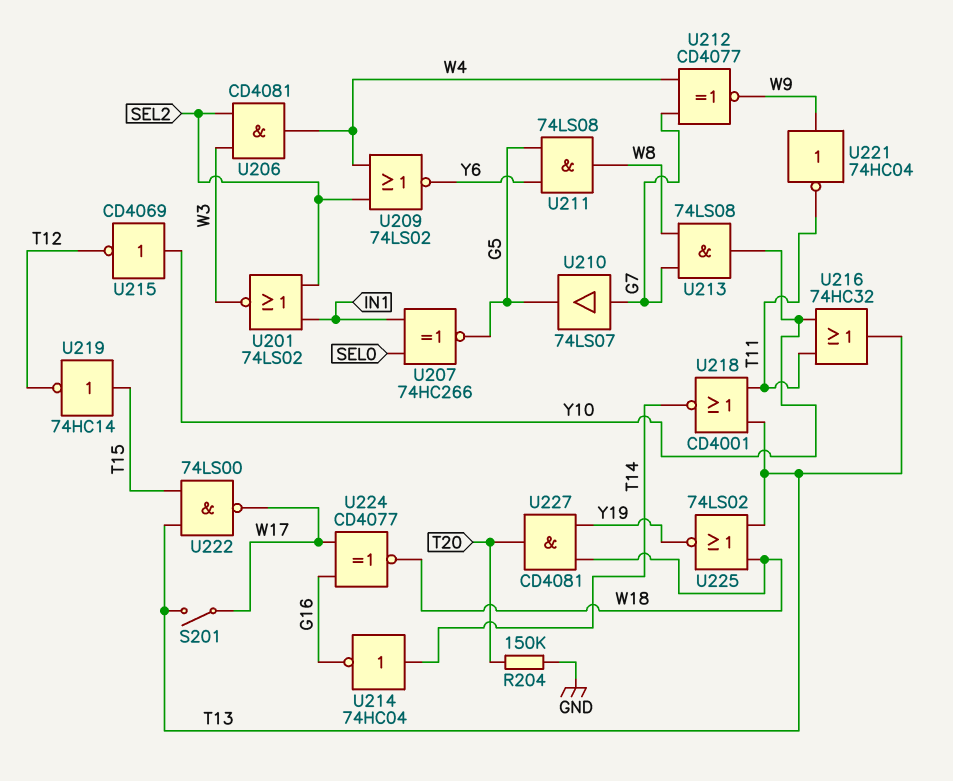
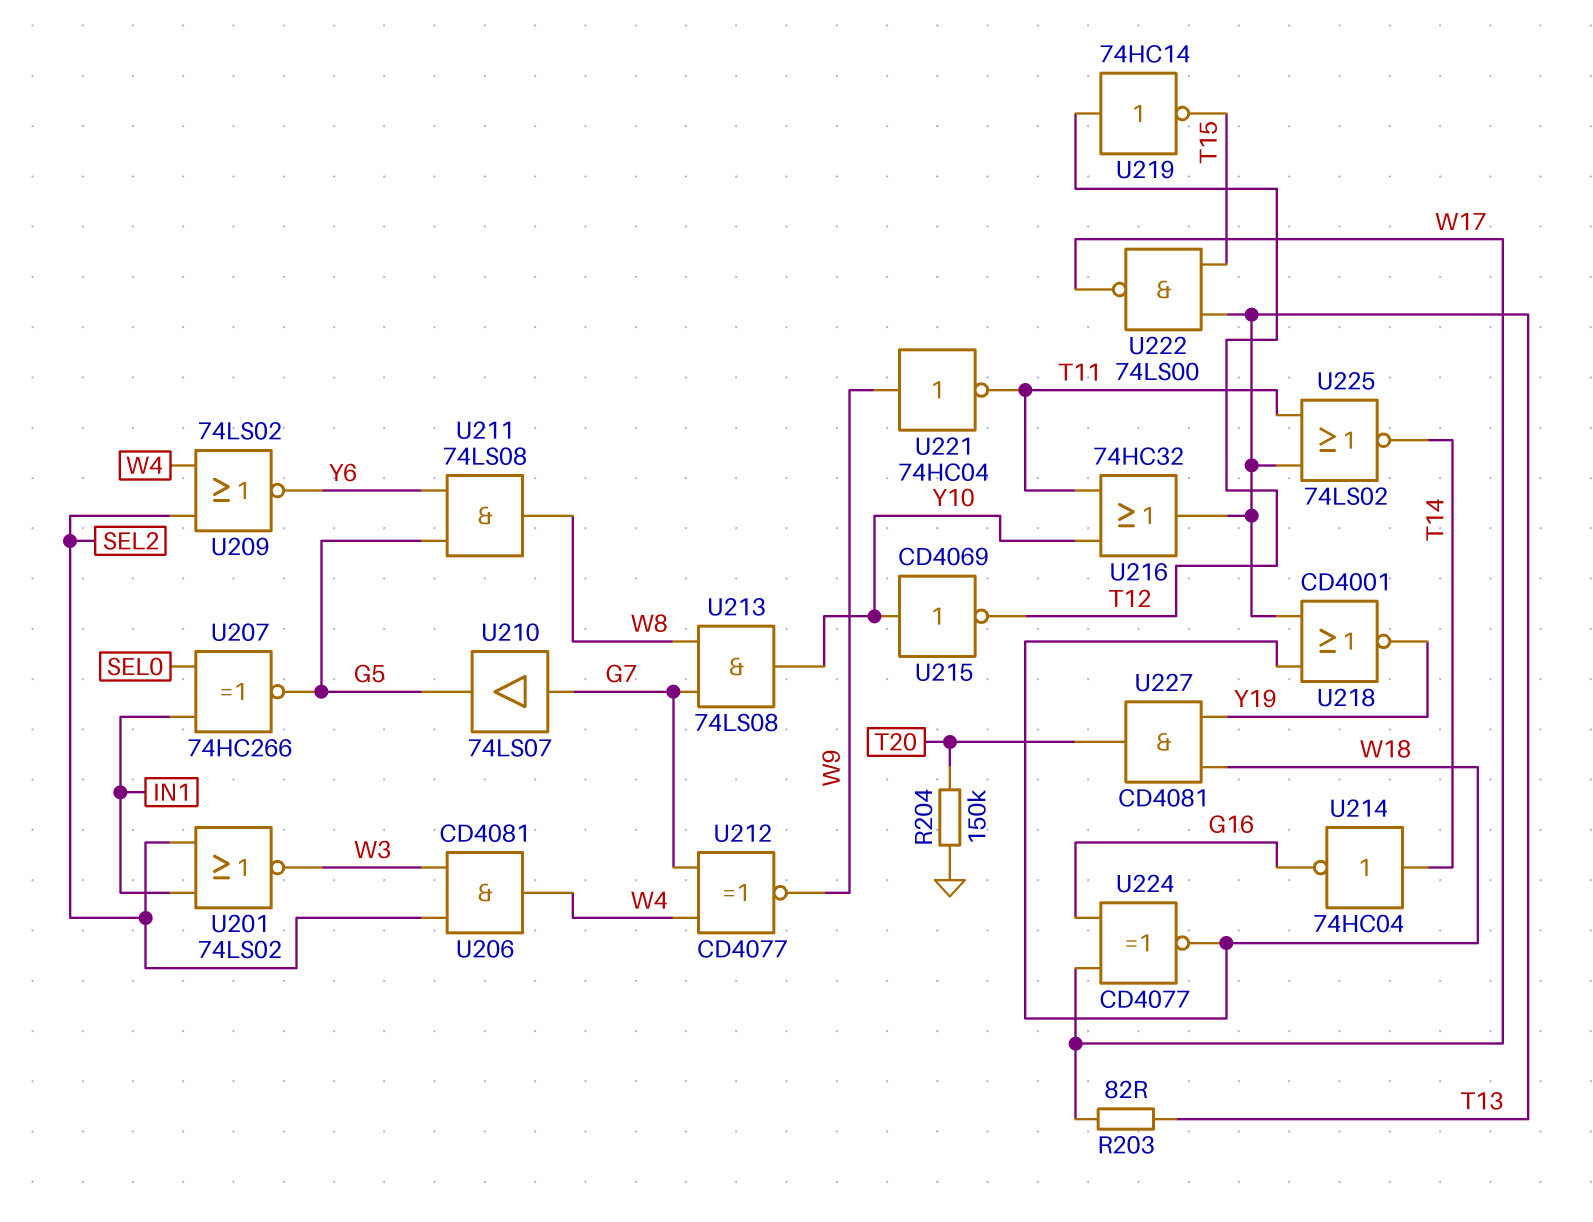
R203: none -> 82 (T13, W17)
S201: switch (T13, W17) -> none
U218: NOR CD4001 (in T11, in T13, out T14) -> NOR CD4001 (in T13, in W18, out Y19)
U219: NOT 74HC14 (in T15, out T12) -> NOT 74HC14 (in T12, out T15)
U225: NOR 74LS02 (in T13, in W18, out Y19) -> NOR 74LS02 (in T11, in T13, out T14)

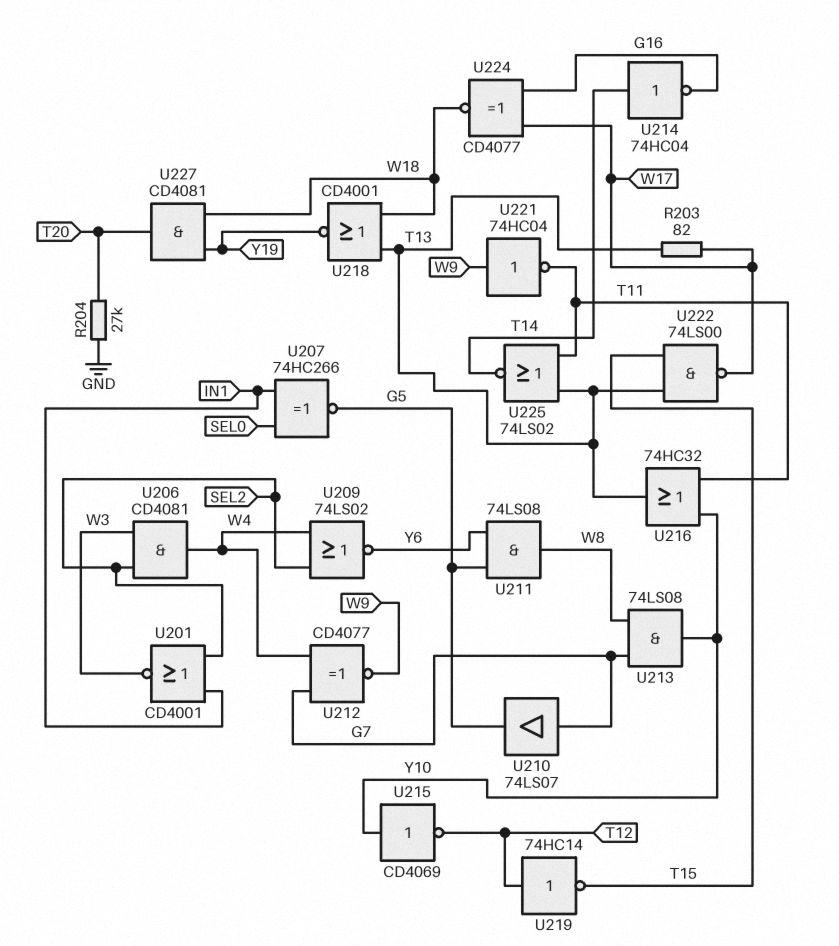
R204: 150k (GND, T20) -> 27k (GND, T20)
U201: NOR 74LS02 (in IN1, in SEL2, out W3) -> NOR CD4001 (in IN1, in SEL2, out W3)

